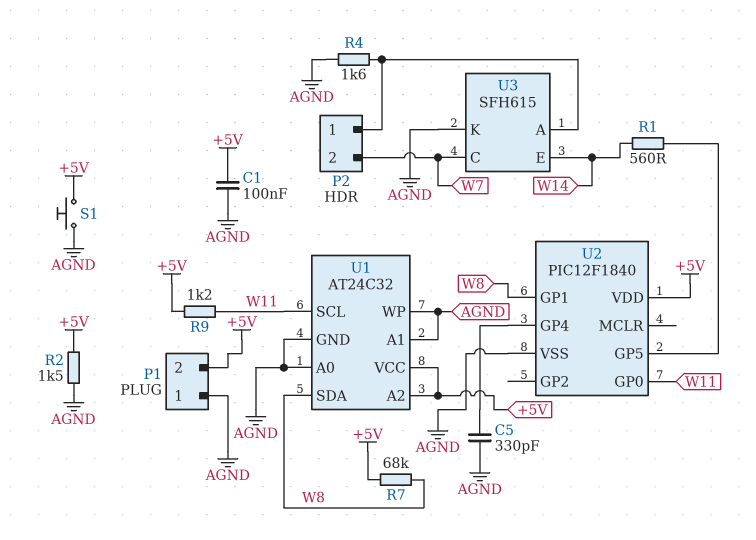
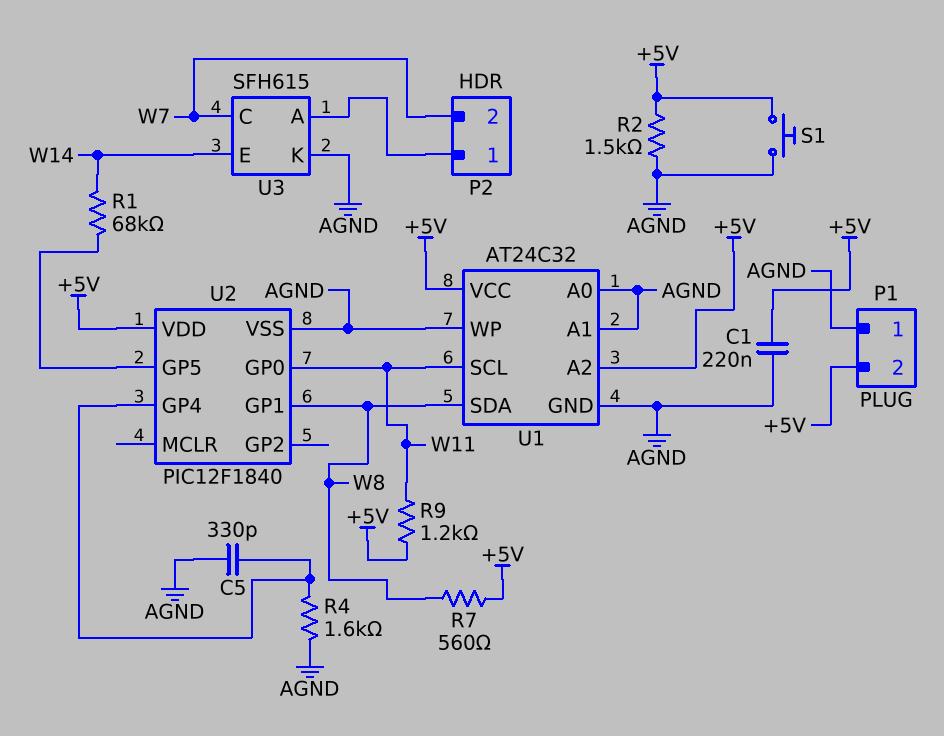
C1: 100nF (+5V, AGND) -> 220nF (+5V, AGND)
R1: 560 (U2/GP5, W14) -> 68k (U2/GP5, W14)
R4: 1.6k (AGND, P2/1) -> 1.6k (AGND, U2/GP4)
R7: 68k (+5V, W8) -> 560 (+5V, W8)

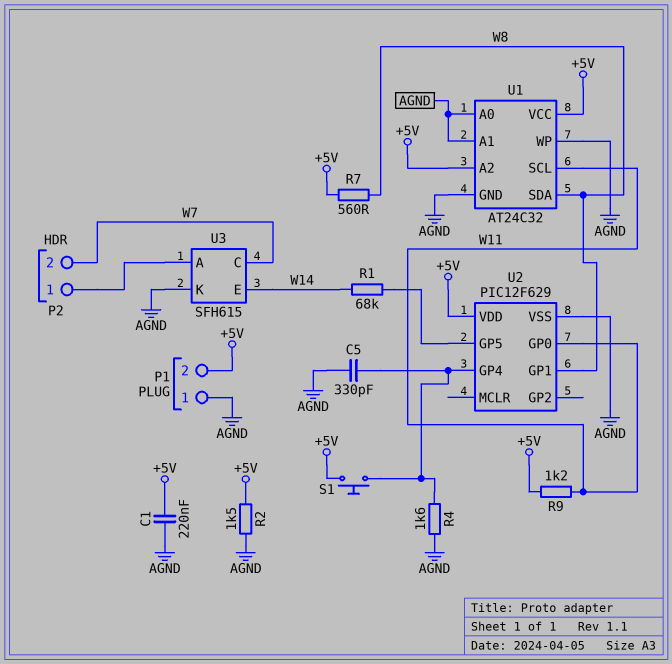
S1: button (+5V, AGND) -> button (+5V, U2/GP4)
U2: PIC12F1840 -> PIC12F629

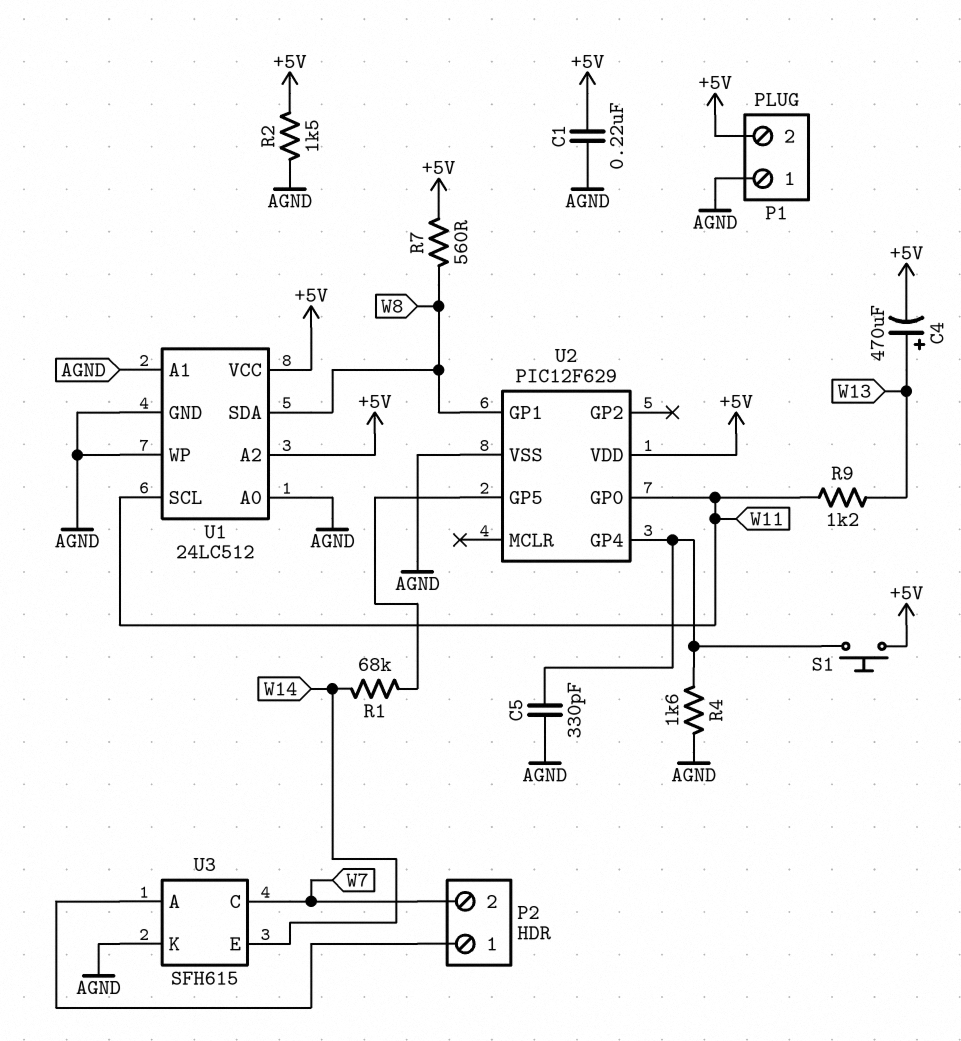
C4: none -> 470uF (plus W13, minus +5V)
R9: 1.2k (+5V, W11) -> 1.2k (W11, W13)
U1: AT24C32 -> 24LC512

